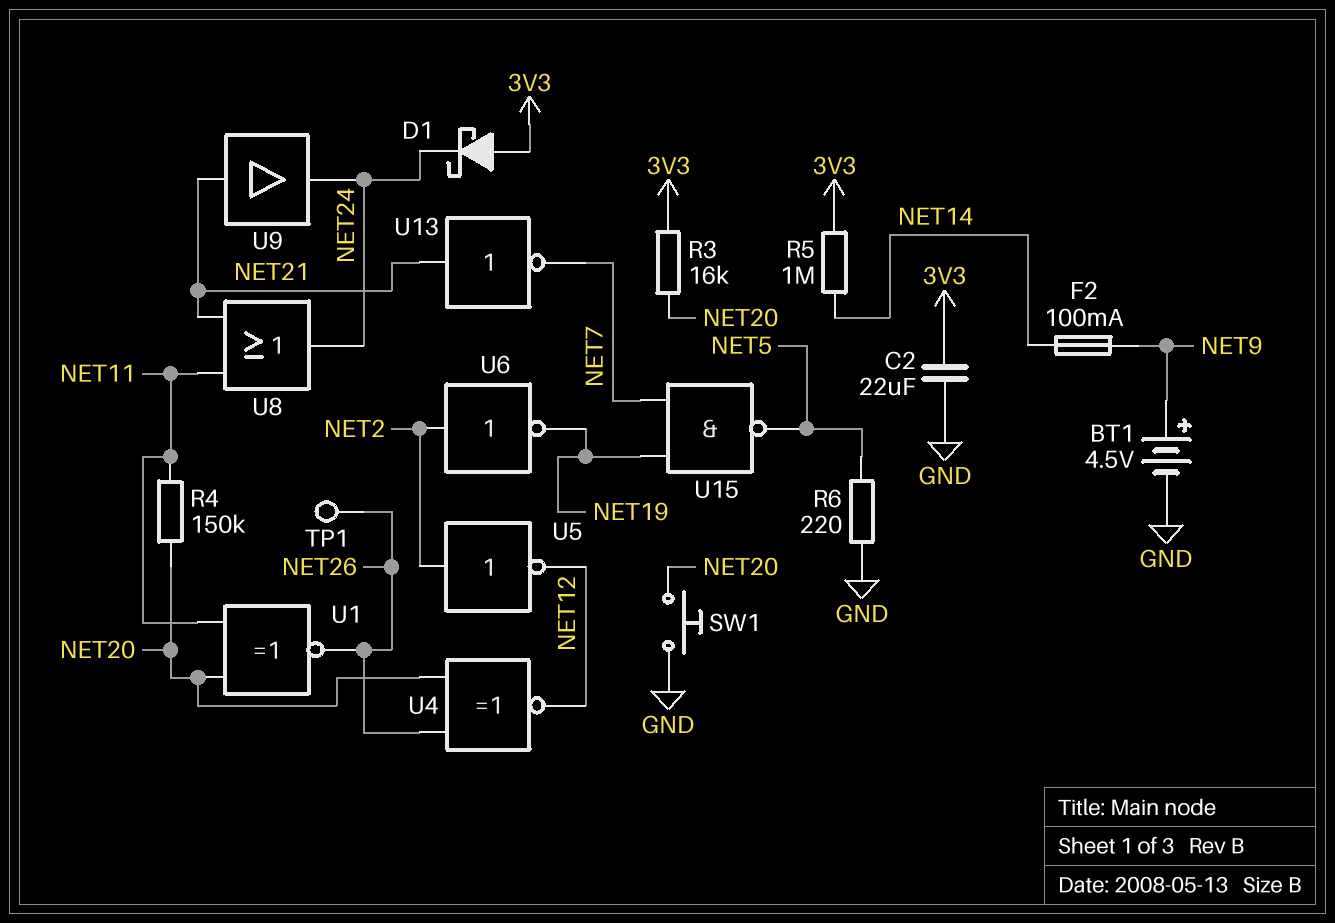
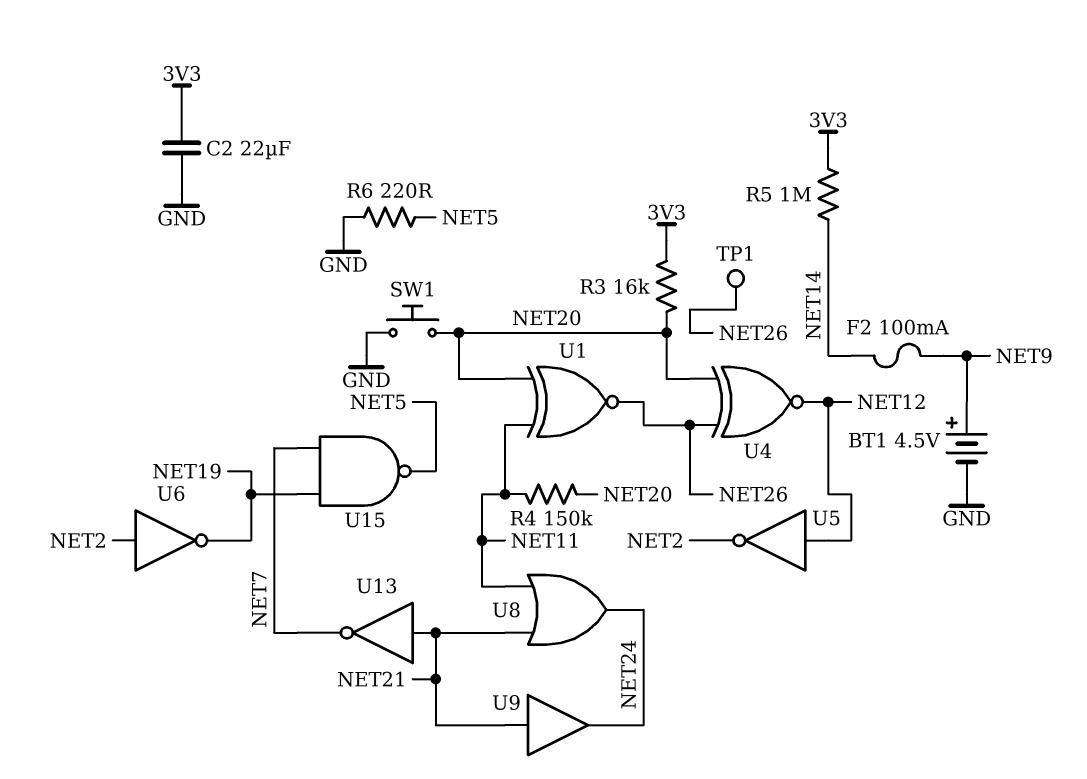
D1: schottky (A 3V3, K NET24) -> none
U5: NOT (in NET2, out NET12) -> NOT (in NET12, out NET2)

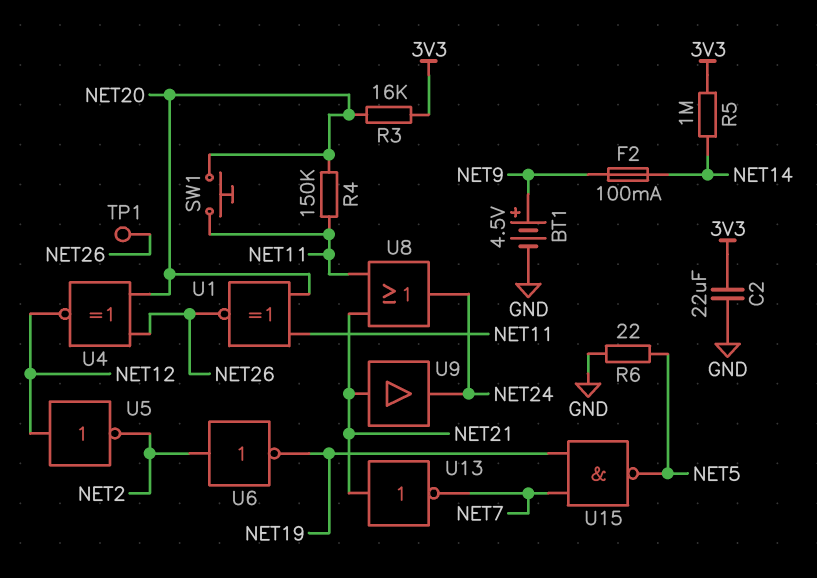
R6: 220 (GND, NET5) -> 22 (GND, NET5)
SW1: button (GND, NET20) -> button (NET11, NET20)

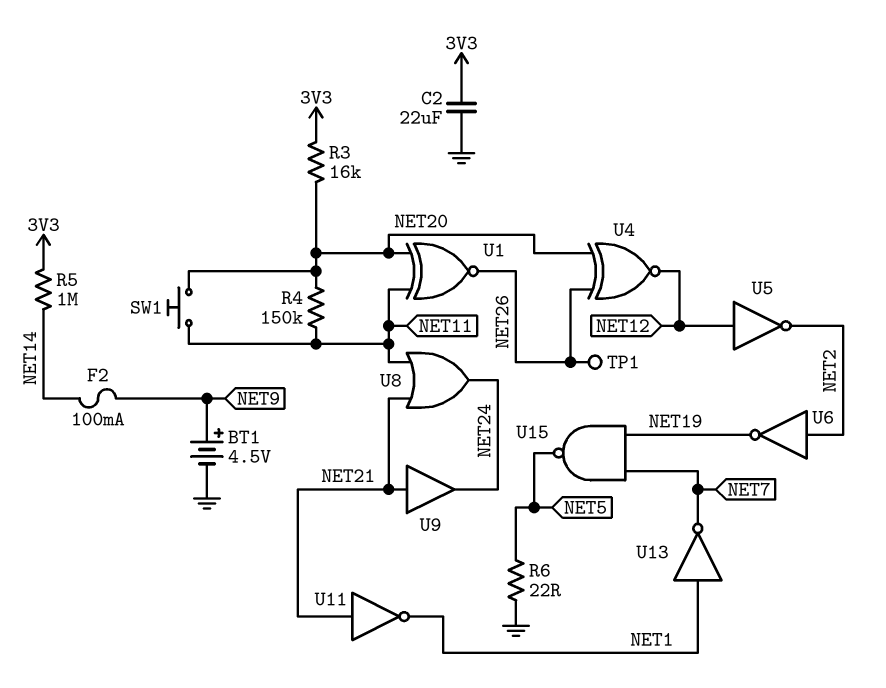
U11: none -> NOT (in NET21, out NET1)
U13: NOT (in NET21, out NET7) -> NOT (in NET1, out NET7)

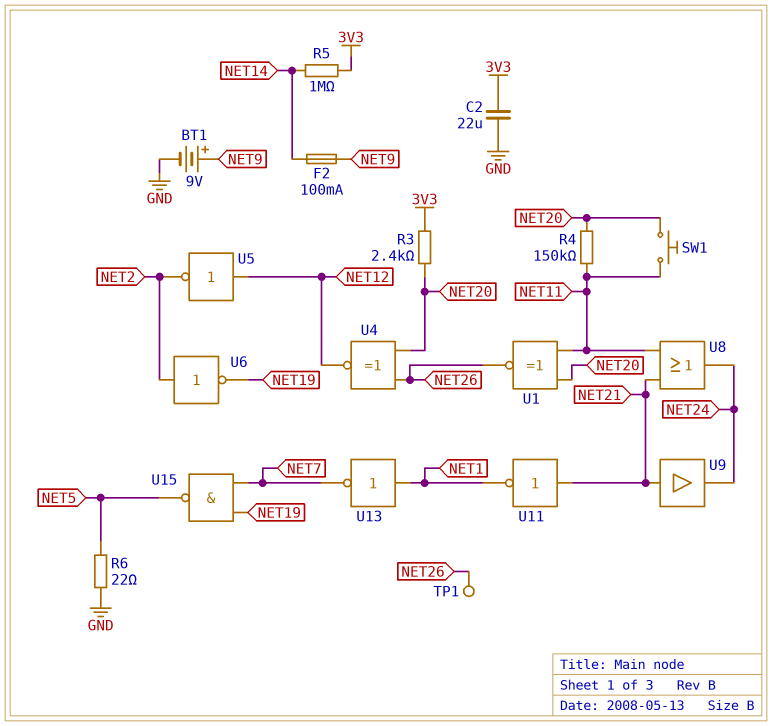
BT1: 4.5V (plus NET9, minus GND) -> 9V (plus NET9, minus GND)
R3: 16k (3V3, NET20) -> 2.4k (3V3, NET20)

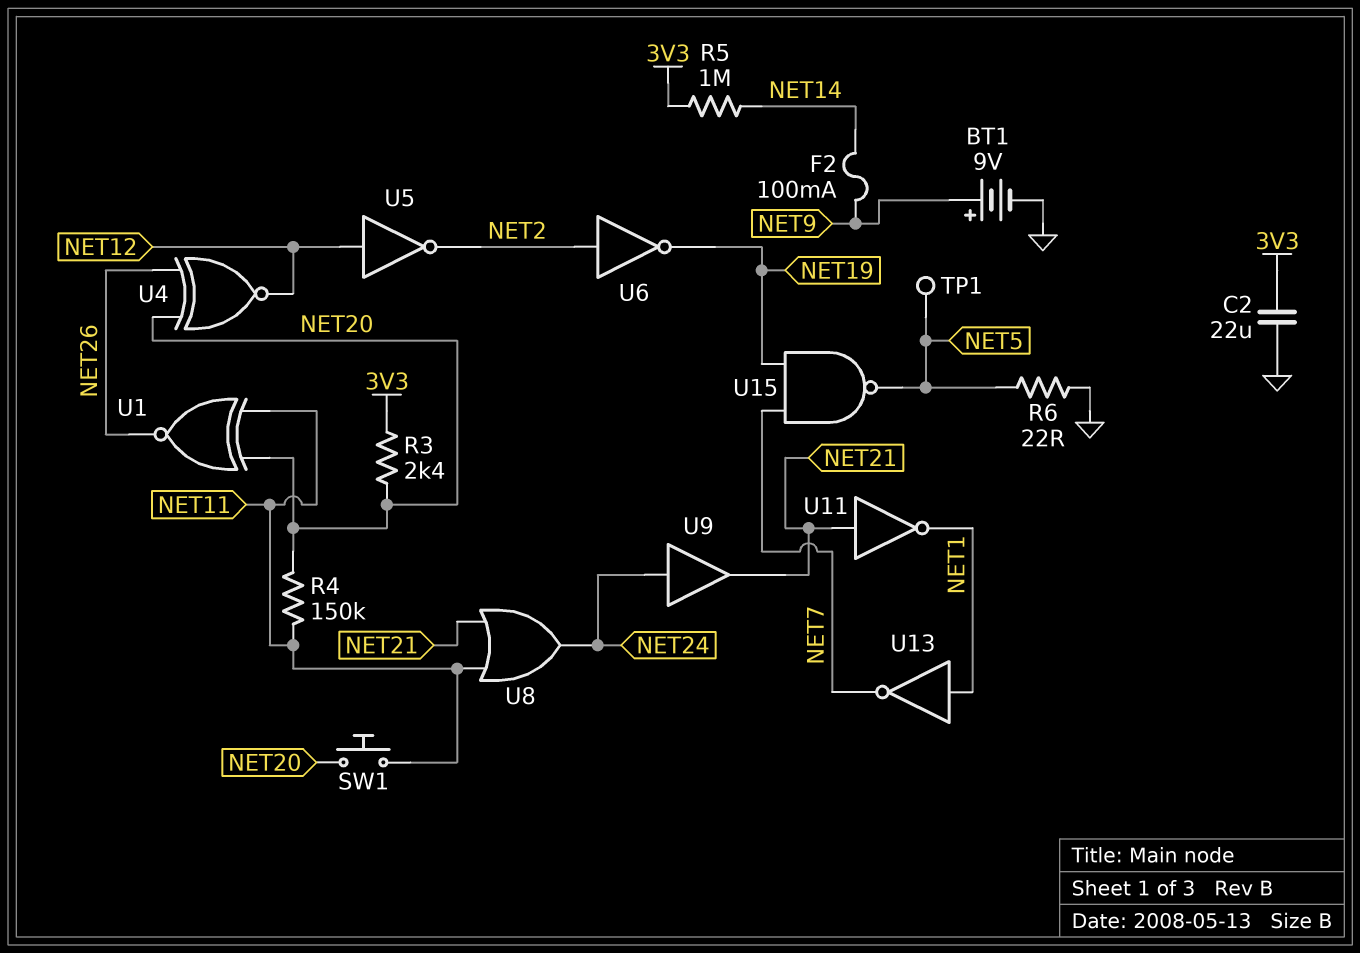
TP1: test point (NET26) -> test point (NET5)
U9: buffer (in NET21, out NET24) -> buffer (in NET24, out NET21)

